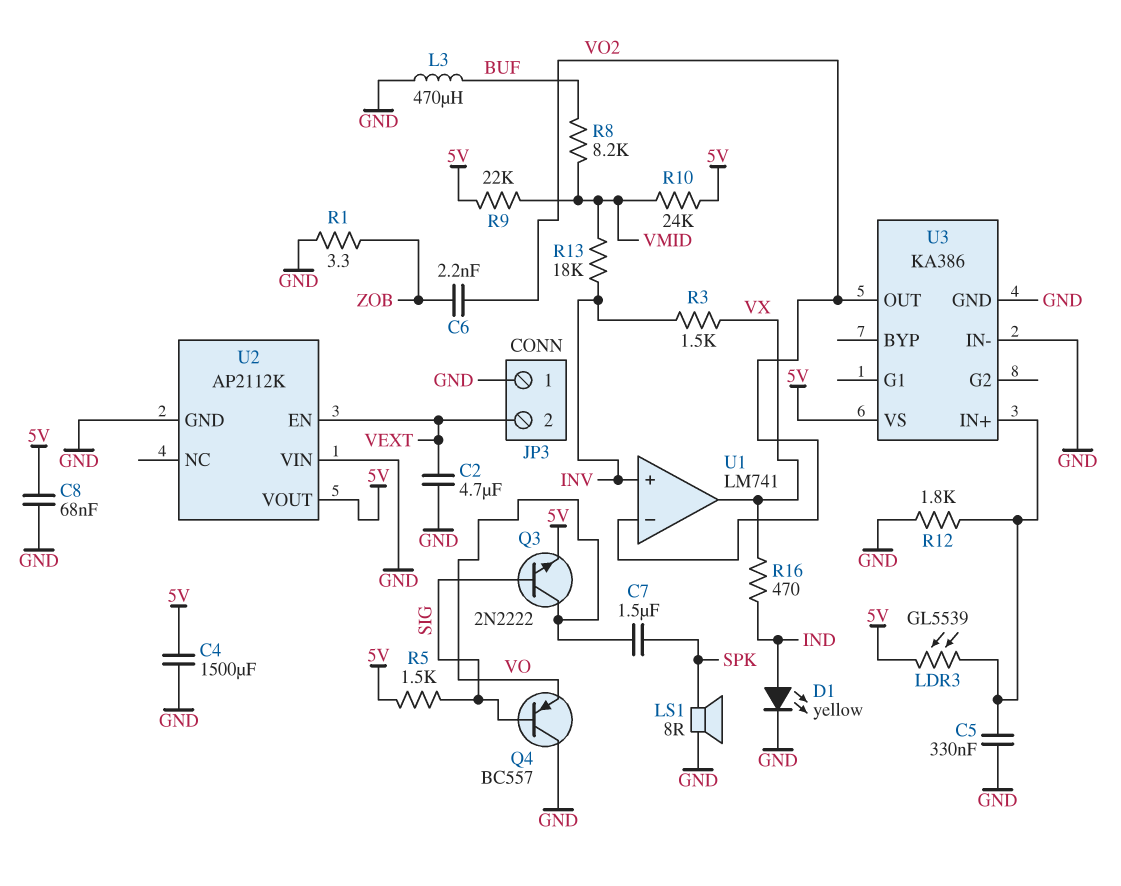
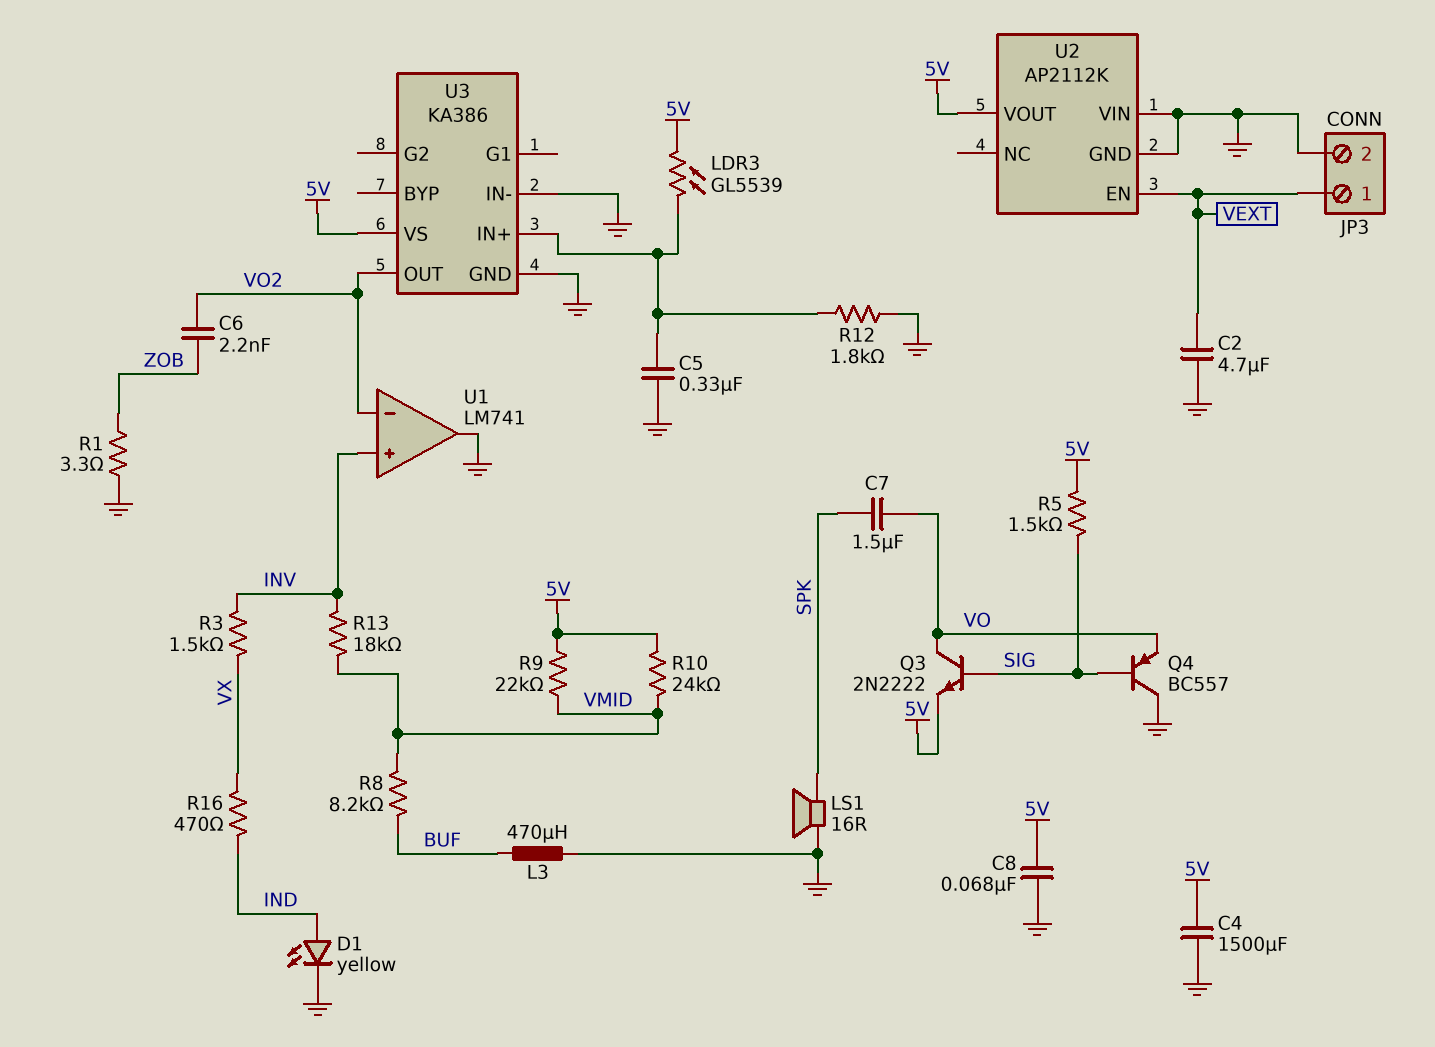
JP3 pin 1: GND -> VEXT
JP3 pin 2: VEXT -> GND
LS1: speaker 8R (GND, SPK) -> speaker 16R (GND, SPK)
U1 pin out: VX -> GND

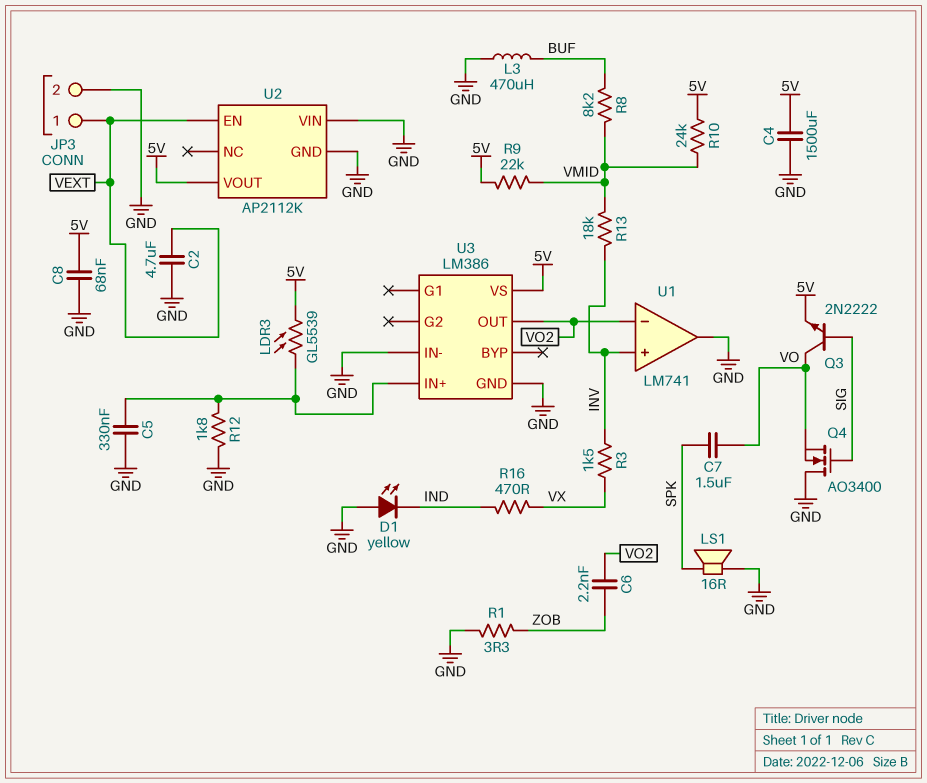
D1: LED yellow (A IND, K GND) -> LED yellow (A GND, K IND)
Q4: PNP BC557 (B SIG, C GND, E VO) -> NMOS AO3400 (G SIG, D GND, S VO)
R5: 1.5k (5V, SIG) -> none
U3: KA386 -> LM386

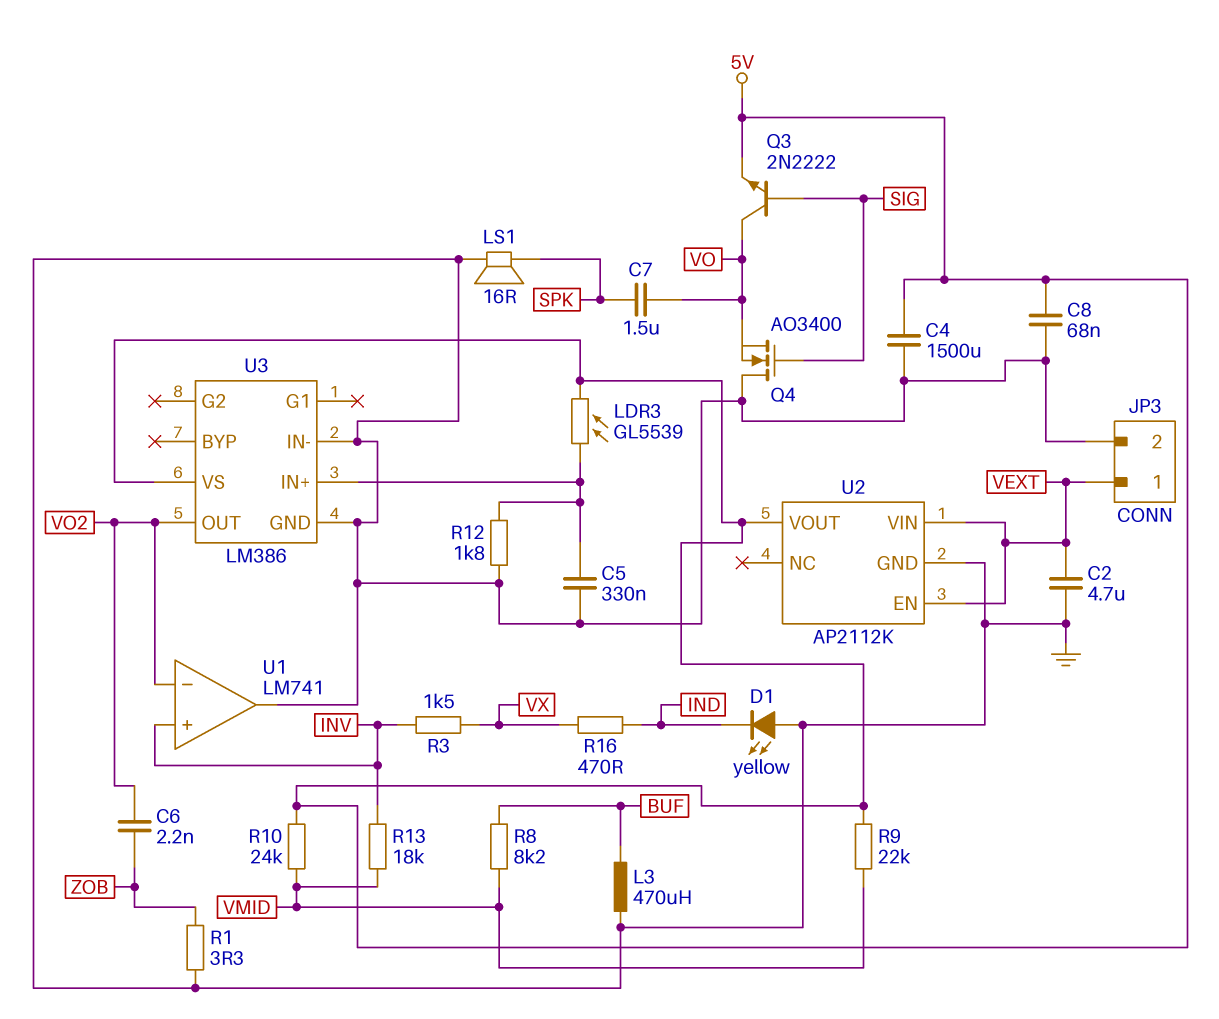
U2 pin VIN: GND -> VEXT

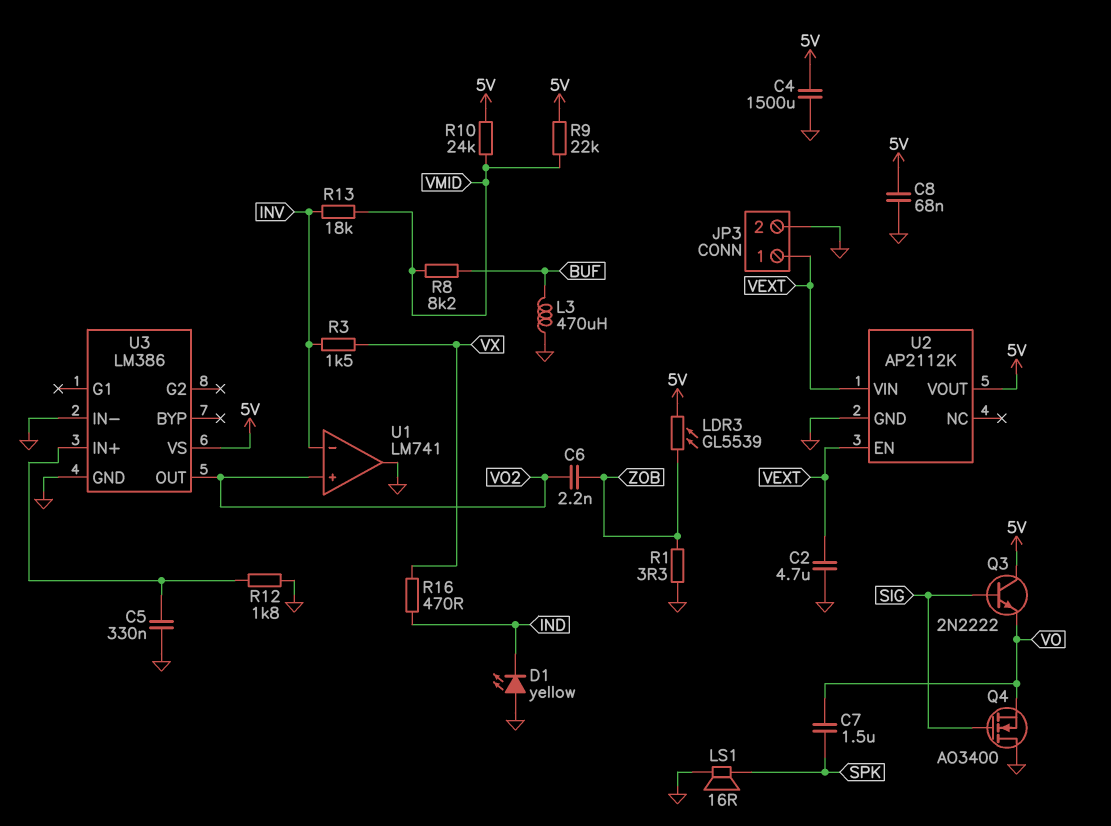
LDR3: GL5539 (5V, U3/IN+) -> GL5539 (5V, ZOB)
Q3: NPN 2N2222 (B SIG, C VO, E 5V) -> NPN 2N2222 (B SIG, C 5V, E VO)
U1 pin in+: INV -> VO2
U1 pin in-: VO2 -> INV

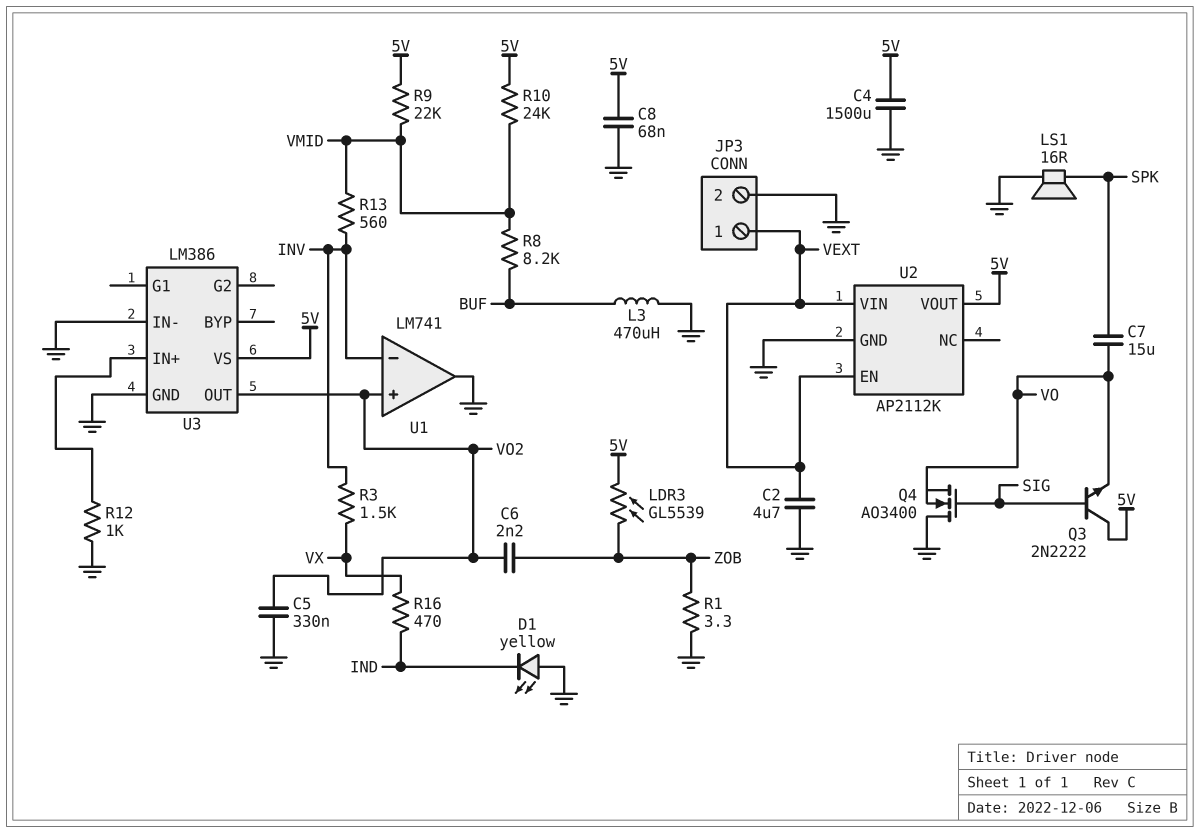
C5: 330nF (GND, U3/IN+) -> 330nF (GND, VO2)
C7: 1.5uF (SPK, VO) -> 15uF (SPK, VO)
R12: 1.8k (GND, U3/IN+) -> 1k (GND, U3/IN+)
R13: 18k (INV, VMID) -> 560 (INV, VMID)

